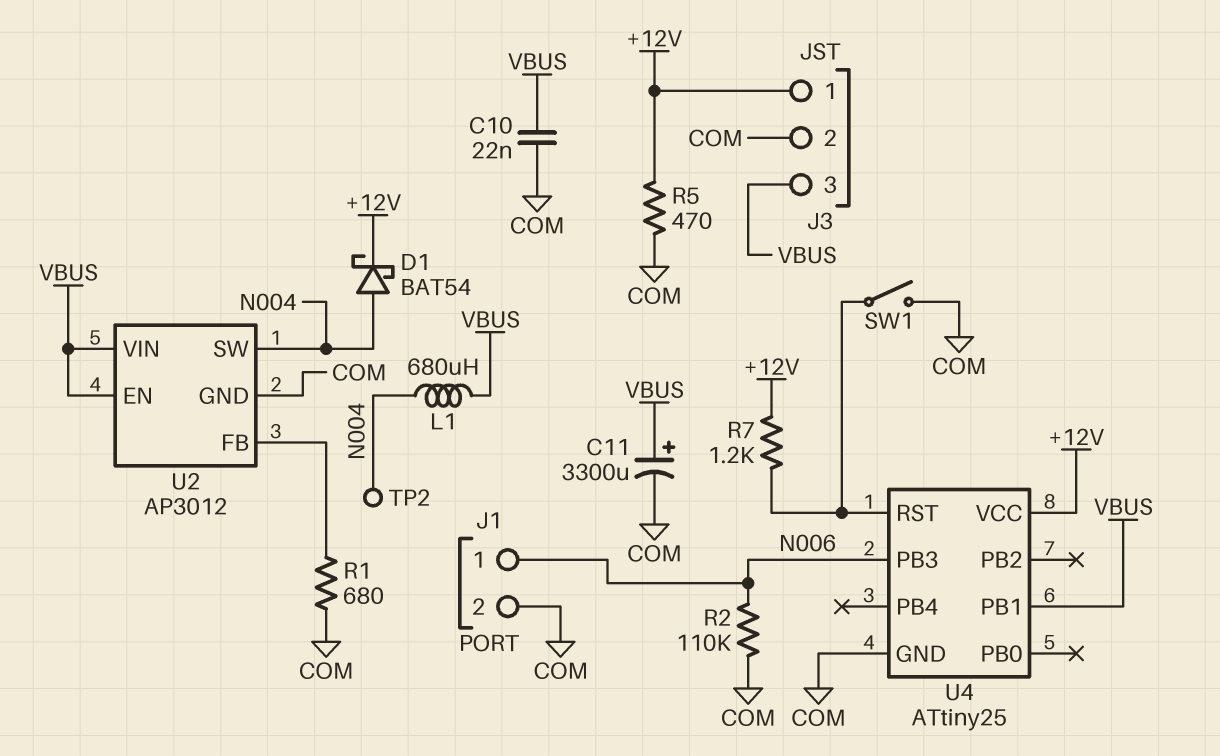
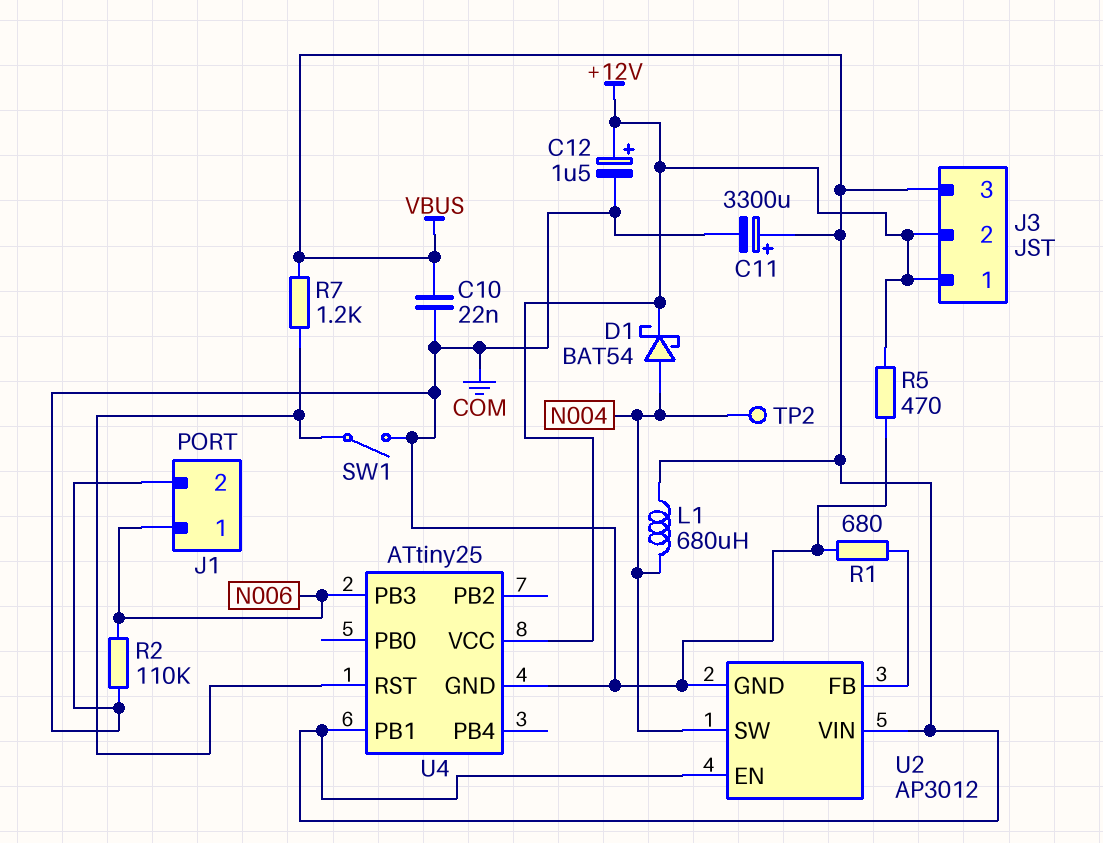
C12: none -> 1.5uF (plus +12V, minus COM)
J3 pin 2: COM -> +12V
R7: 1.2k (+12V, U4/RST) -> 1.2k (U4/RST, VBUS)

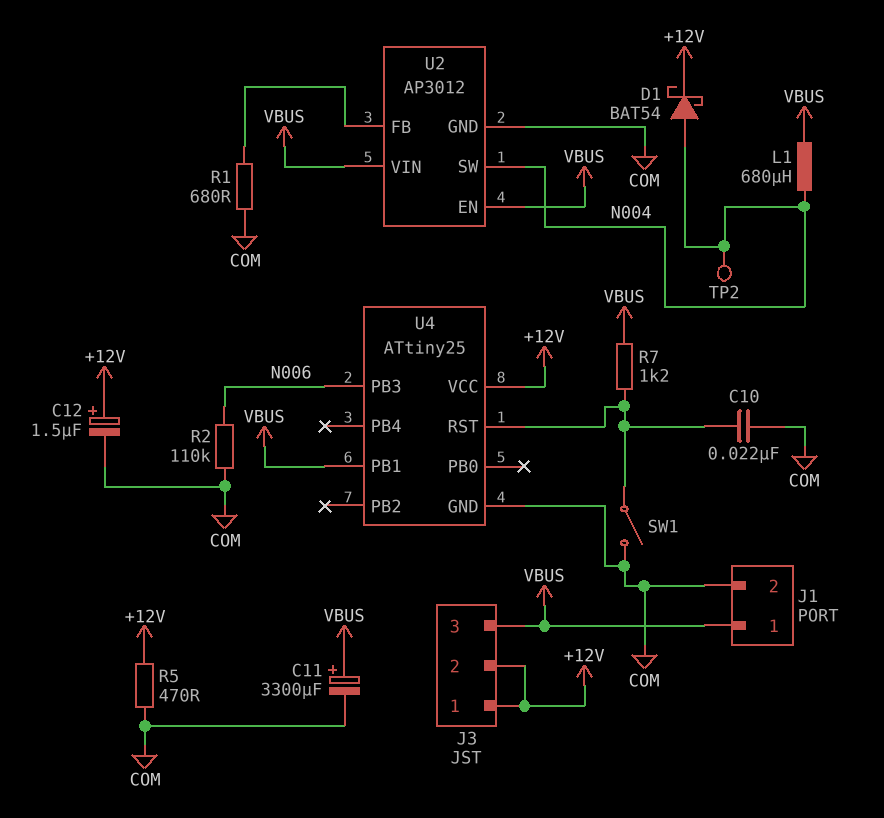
C10: 22nF (COM, VBUS) -> 22nF (COM, U4/RST)
J1 pin 1: N006 -> VBUS

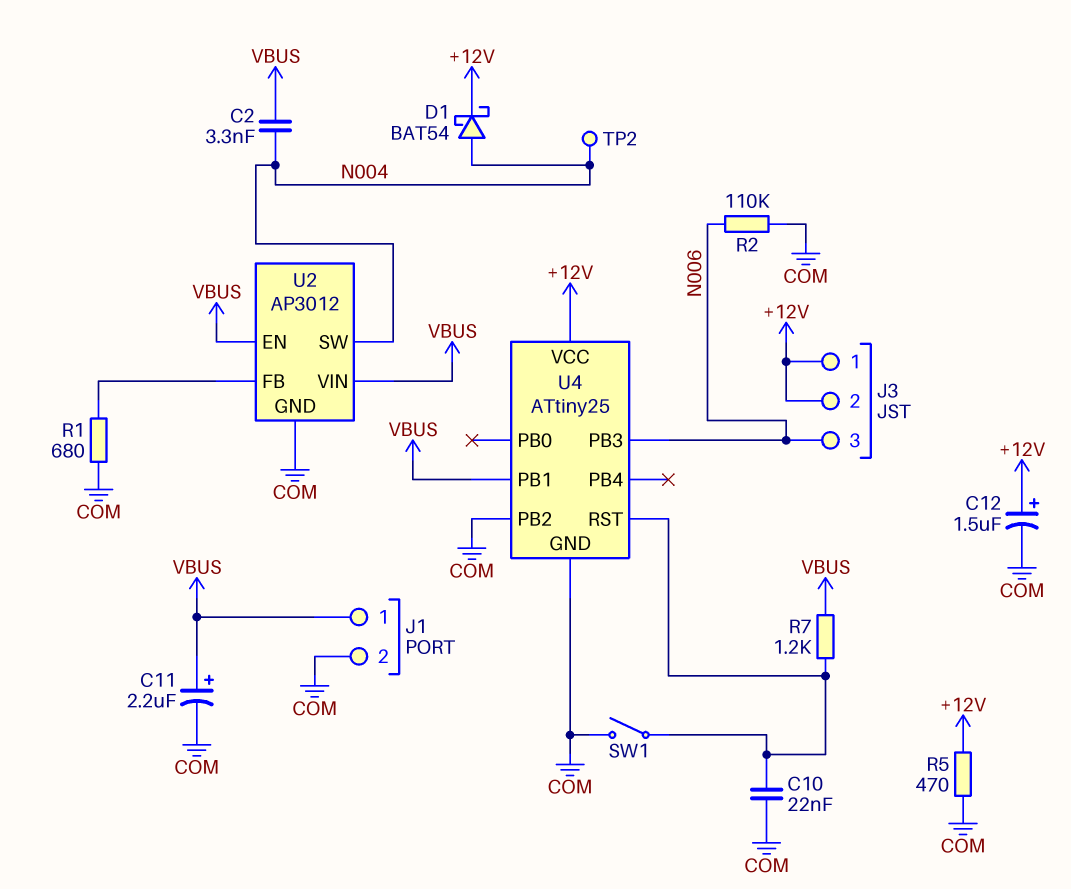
C2: none -> 3.3nF (N004, VBUS)
C11: 3300uF (plus VBUS, minus COM) -> 2.2uF (plus VBUS, minus COM)
J3 pin 3: VBUS -> N006
L1: 680uH (N004, VBUS) -> none
U4 pin PB2: none -> COM

